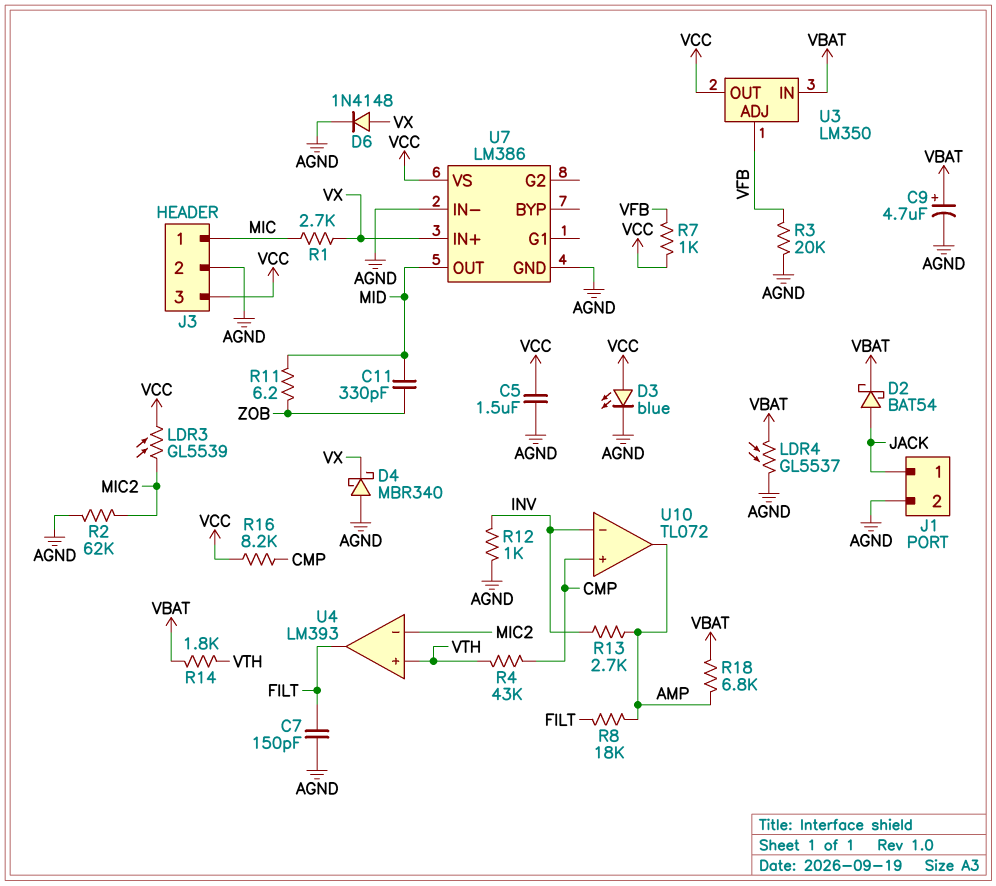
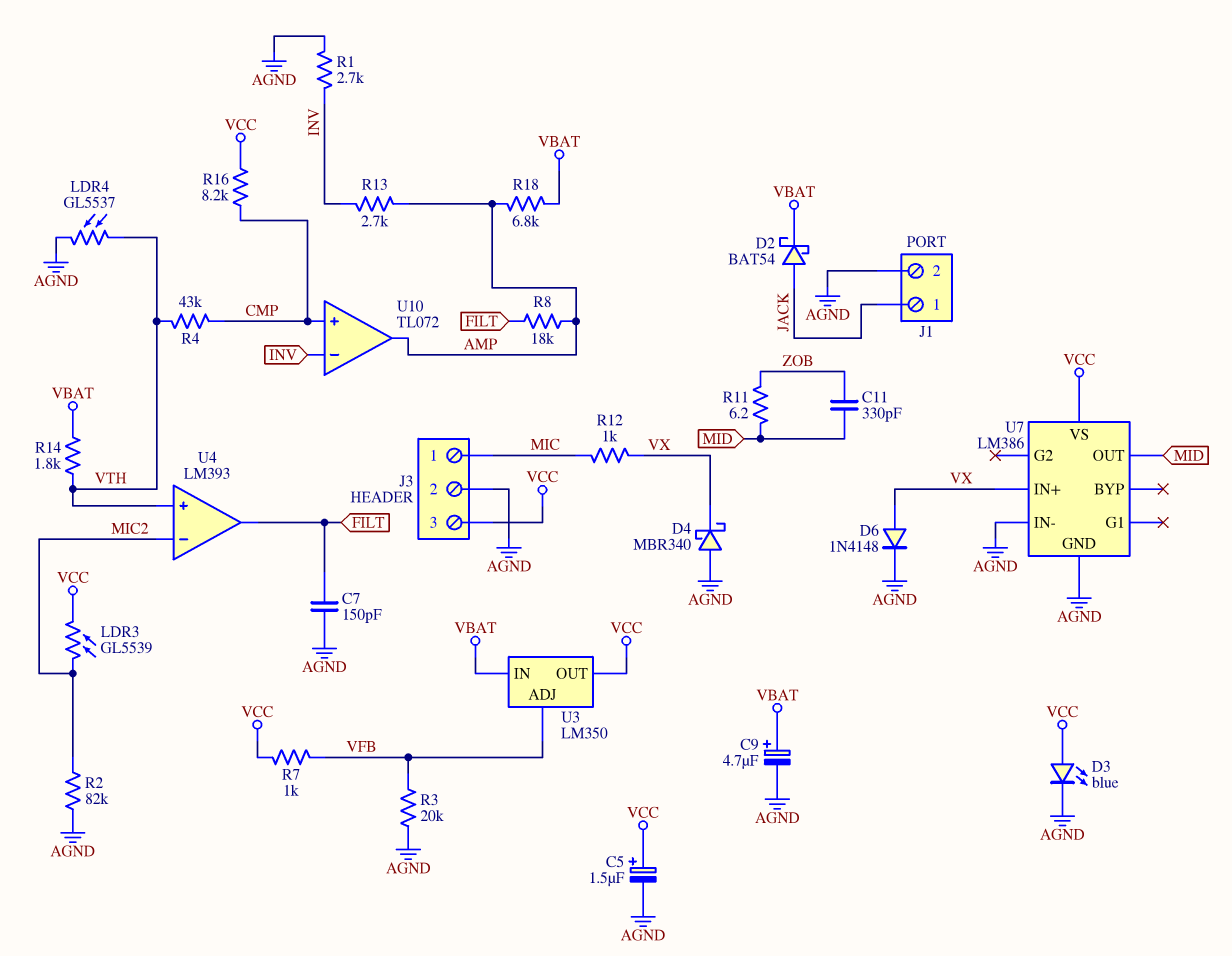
C5: 1.5uF (AGND, VCC) -> 1.5uF (plus VCC, minus AGND)
LDR4: GL5537 (AGND, VBAT) -> GL5537 (AGND, VTH)
R1: 2.7k (MIC, VX) -> 2.7k (AGND, INV)
R2: 62k (AGND, MIC2) -> 82k (AGND, MIC2)
R12: 1k (AGND, INV) -> 1k (MIC, VX)

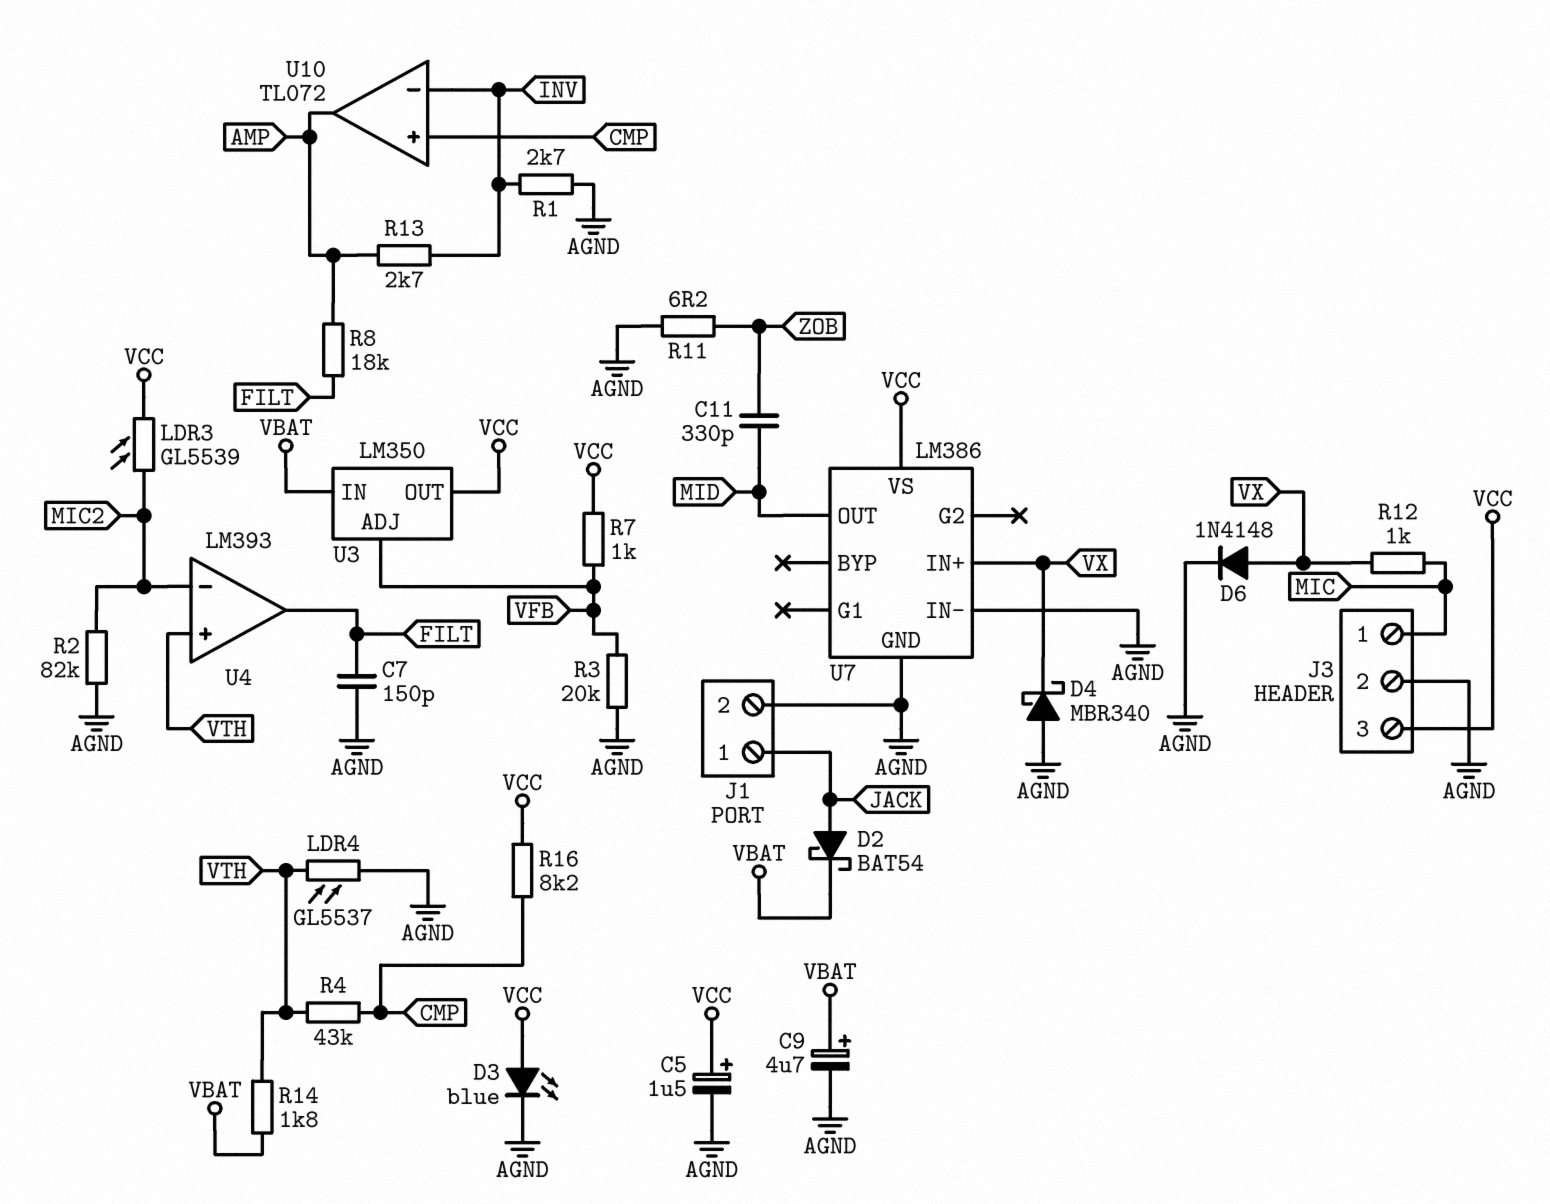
R11: 6.2 (MID, ZOB) -> 6.2 (AGND, ZOB)
R18: 6.8k (AMP, VBAT) -> none

